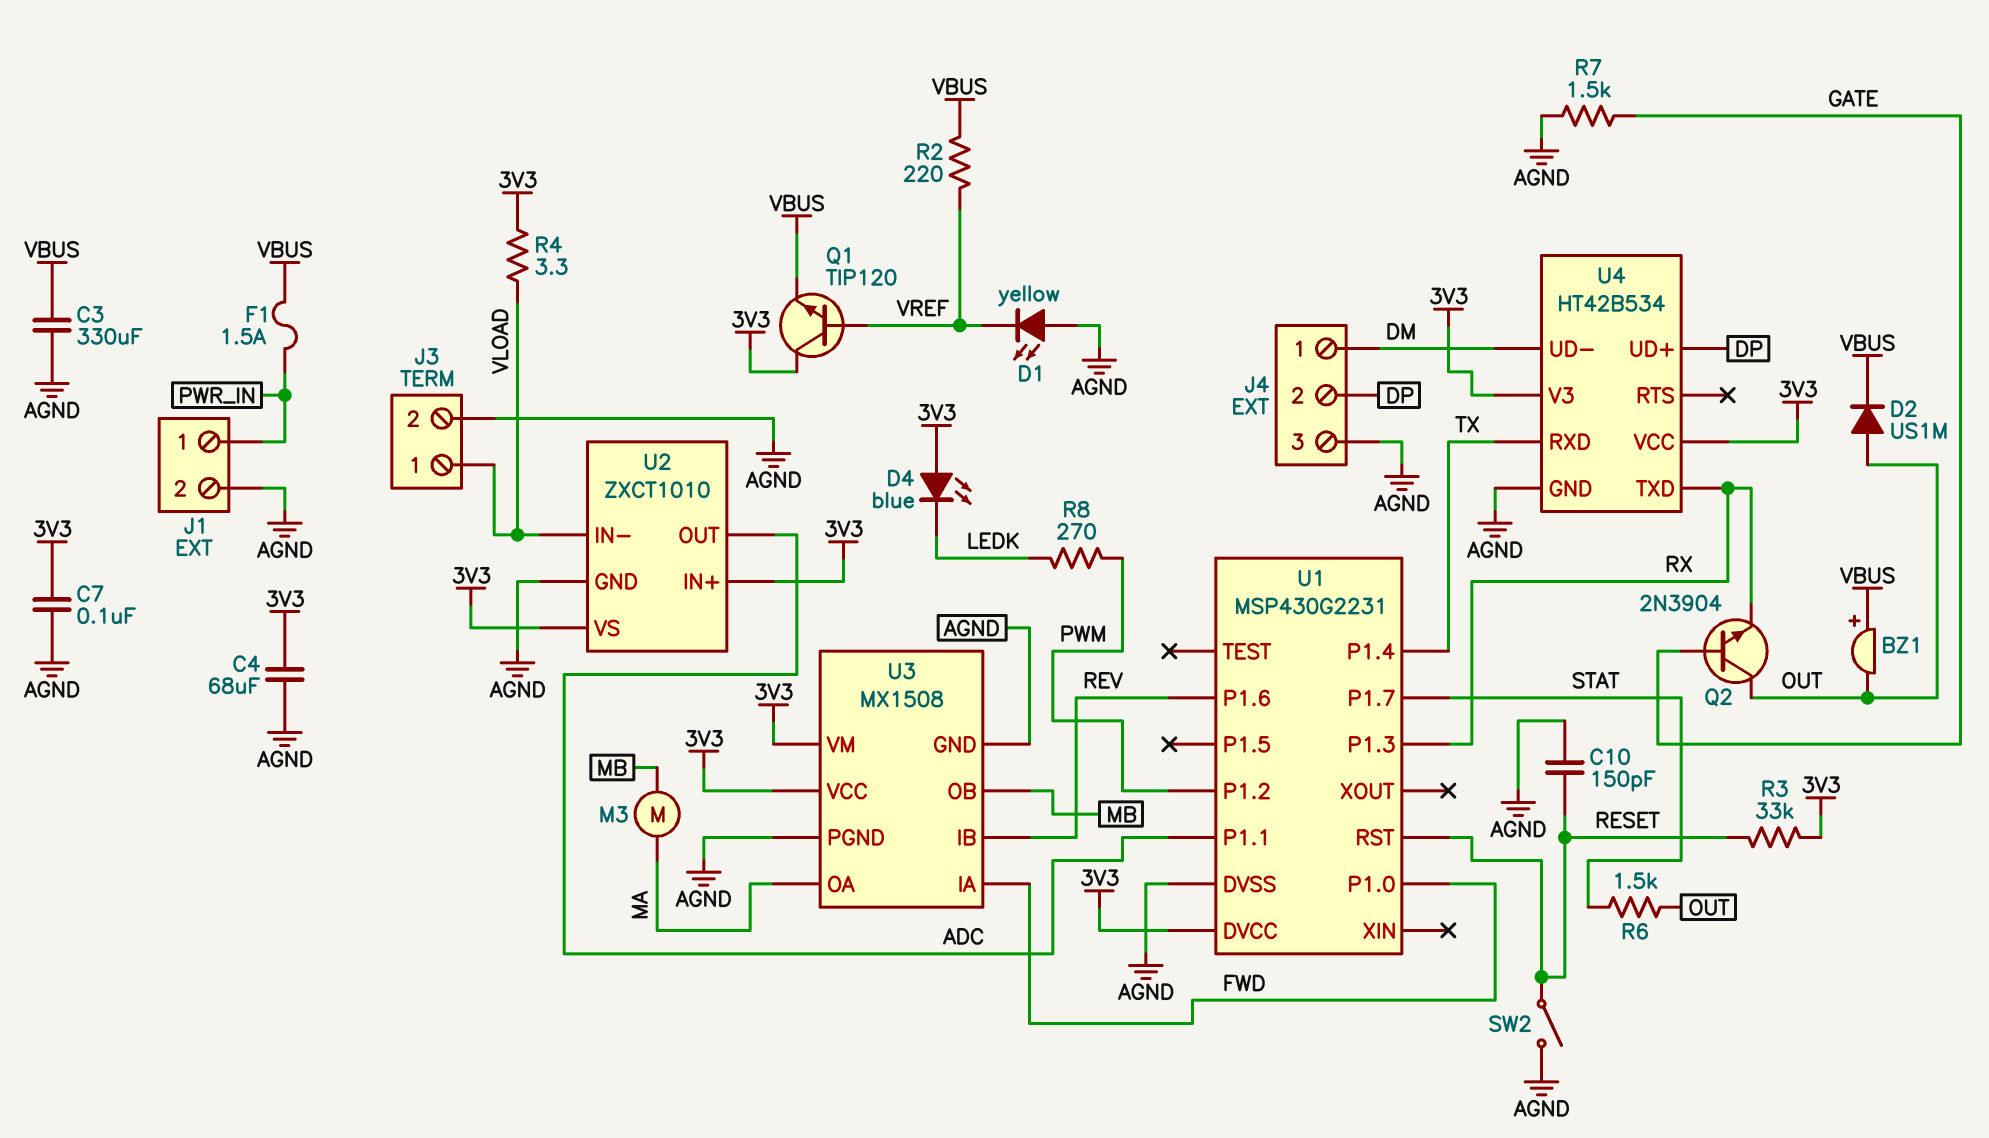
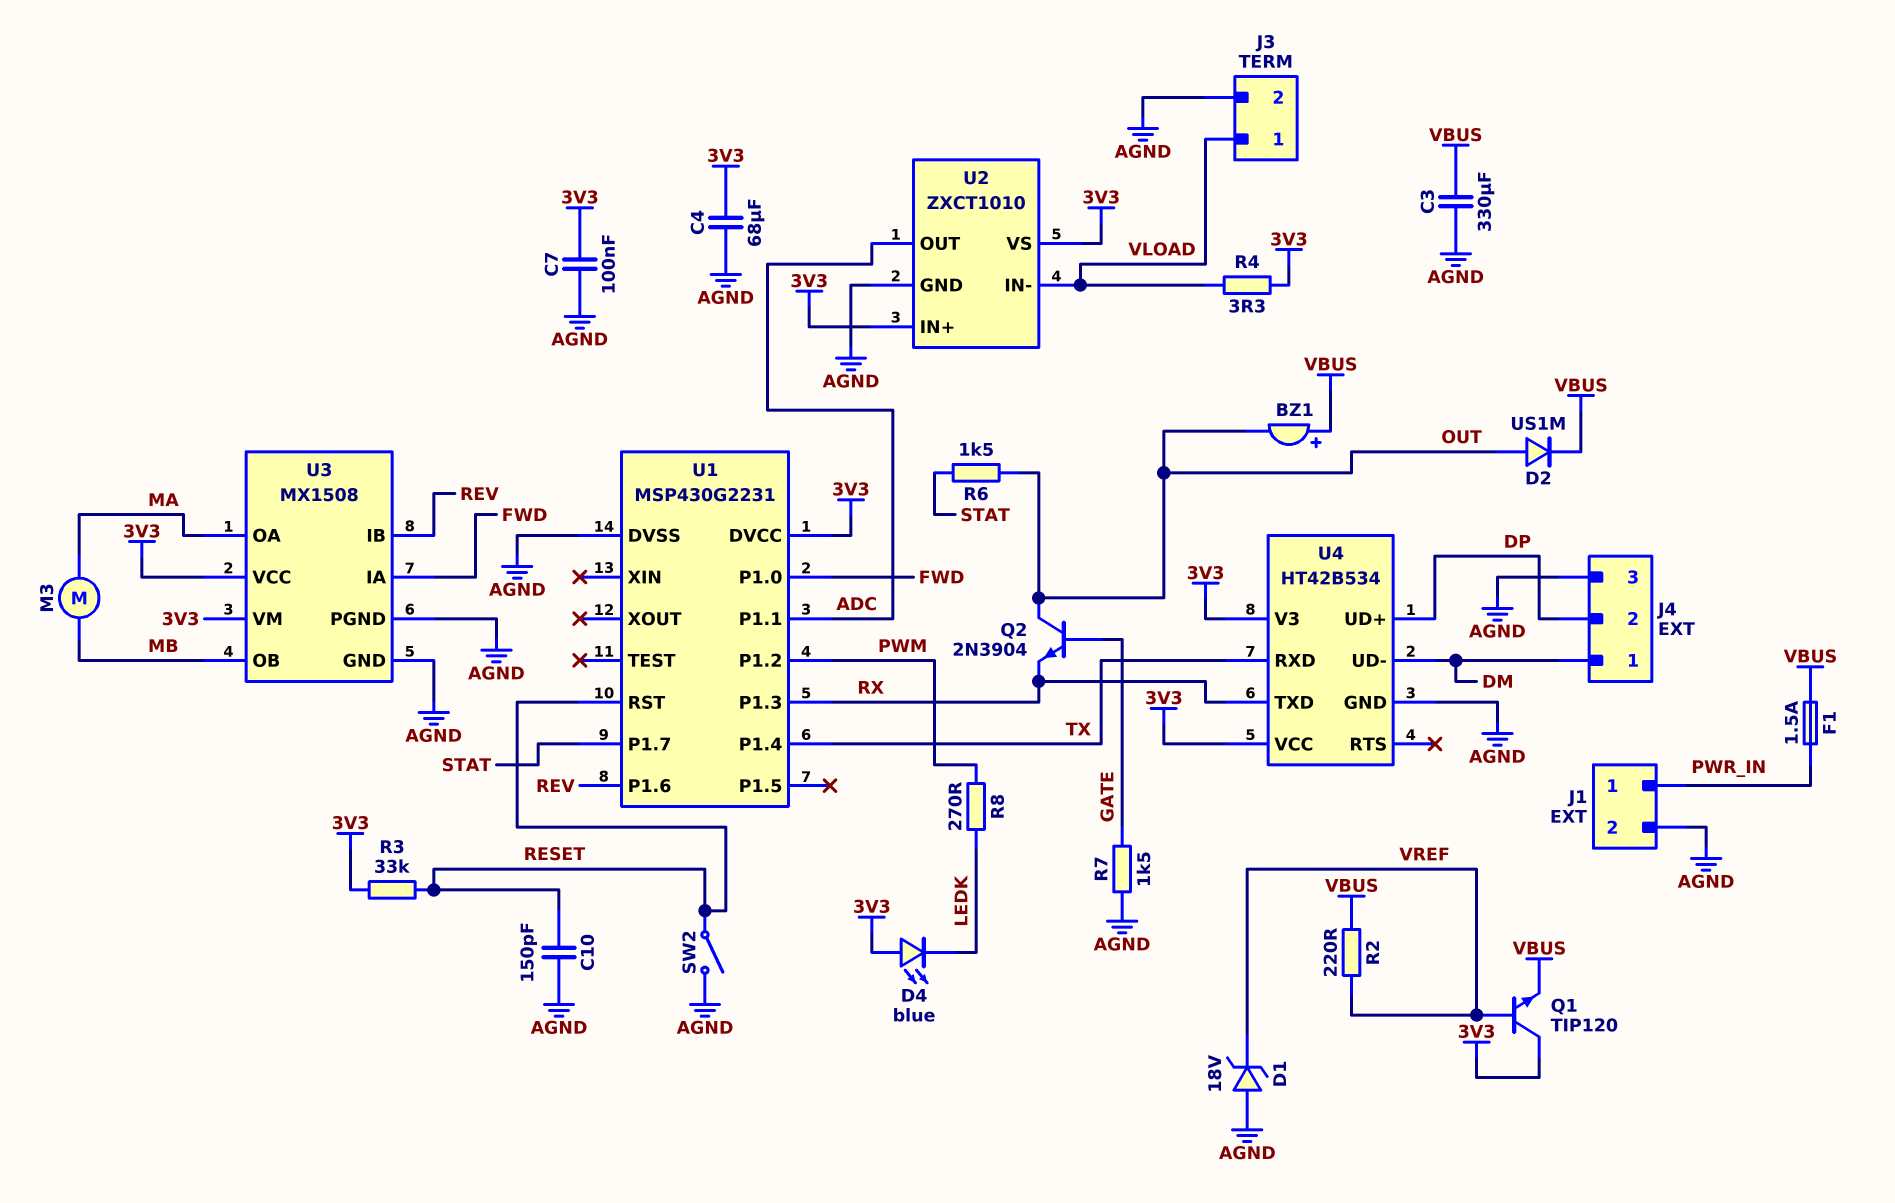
D1: LED yellow (A AGND, K VREF) -> zener 18V (A AGND, K VREF)

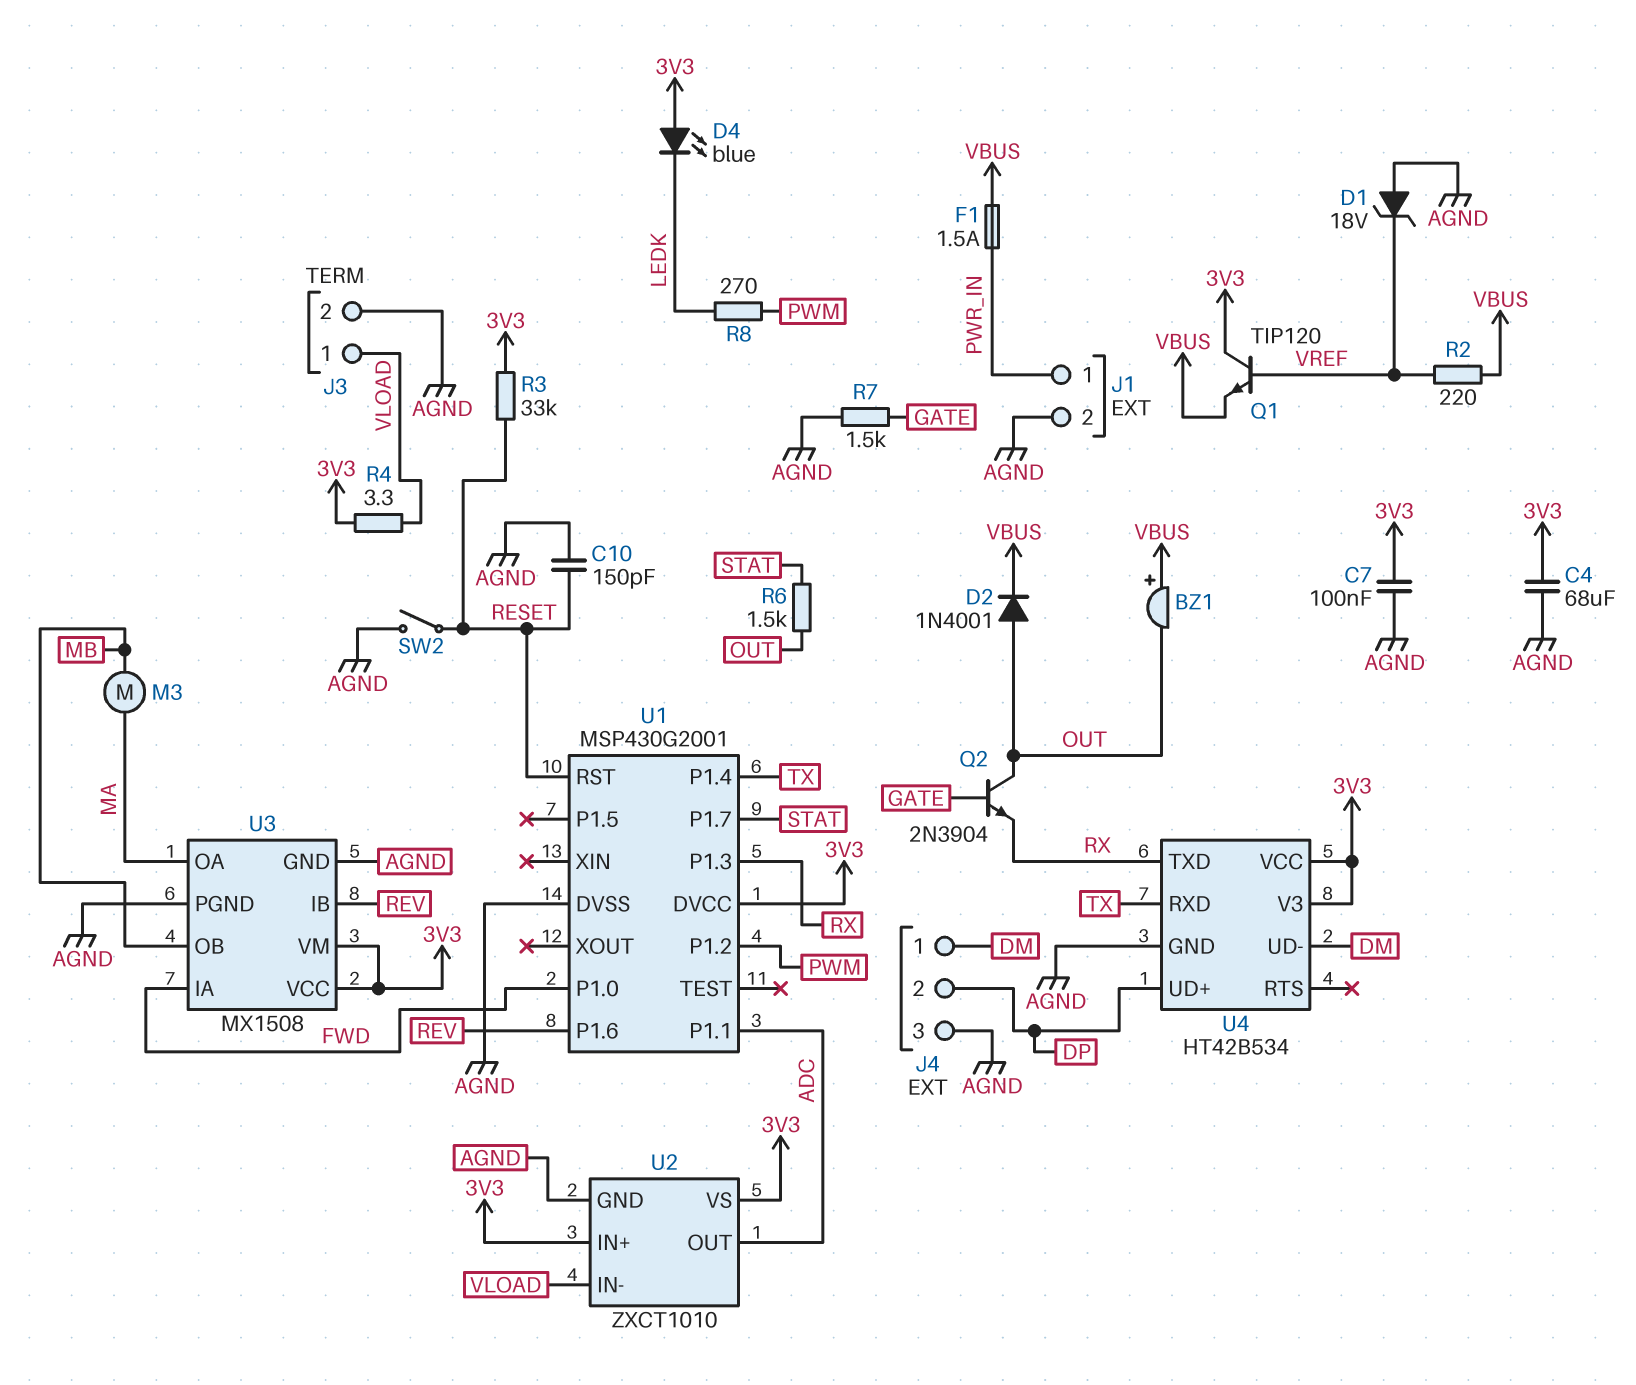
C3: 330uF (AGND, VBUS) -> none
D2: diode US1M (A OUT, K VBUS) -> diode 1N4001 (A OUT, K VBUS)
U1: MSP430G2231 -> MSP430G2001

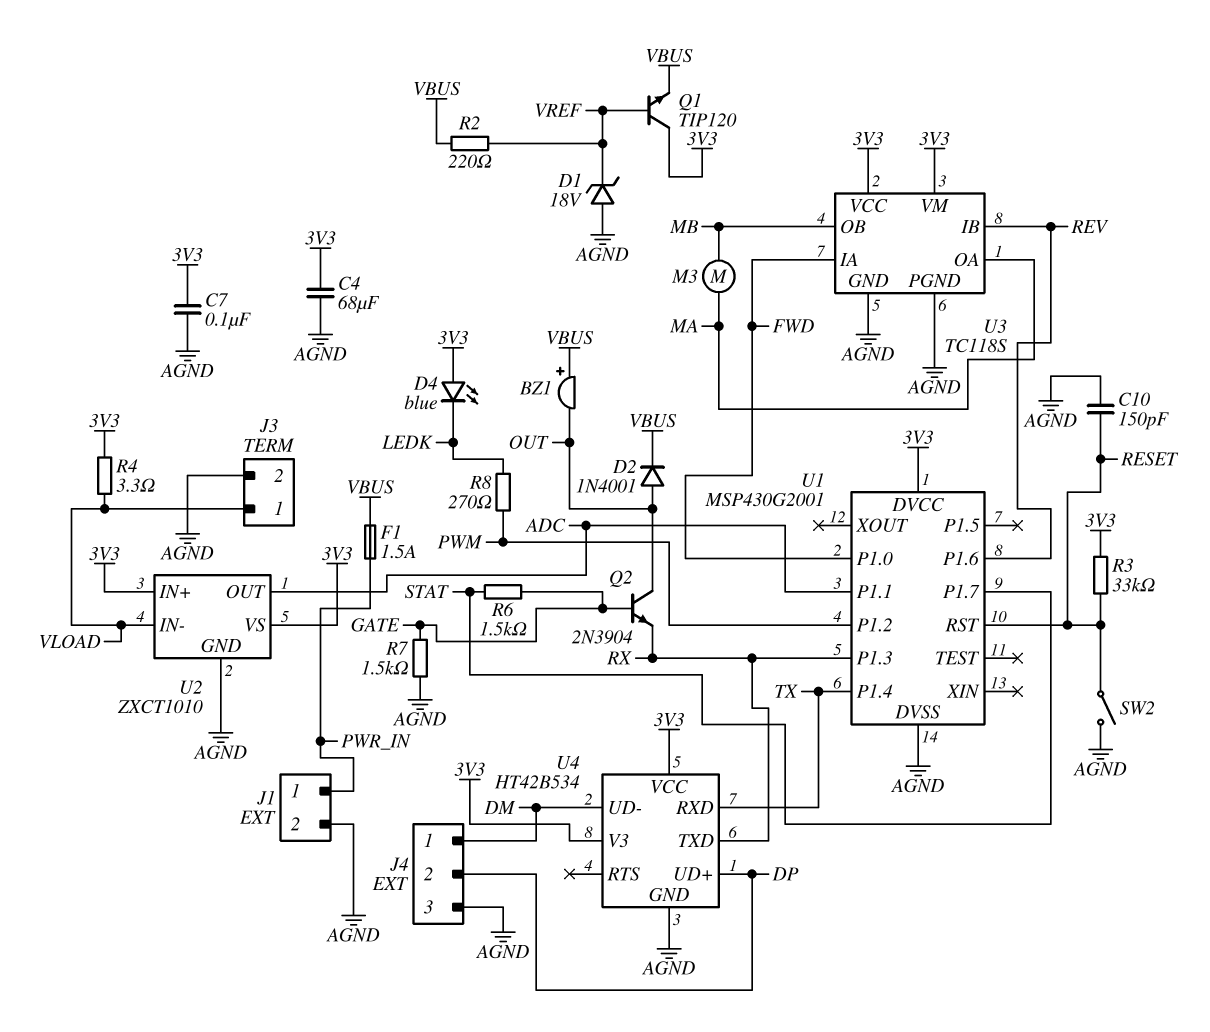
R6: 1.5k (OUT, STAT) -> 1.5k (GATE, STAT)
U3: MX1508 -> TC118S

